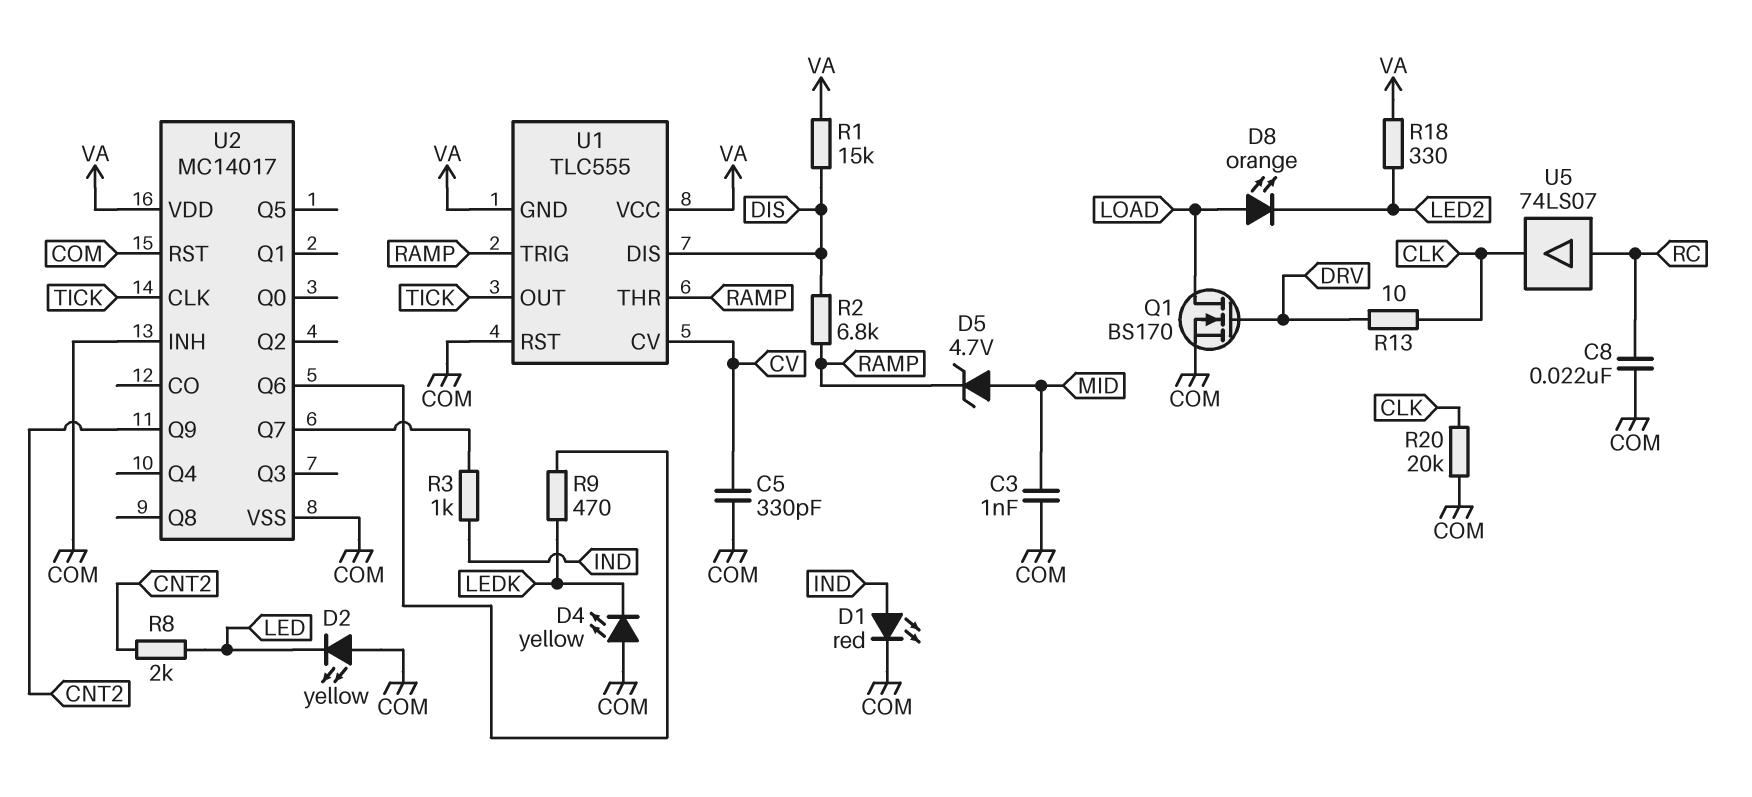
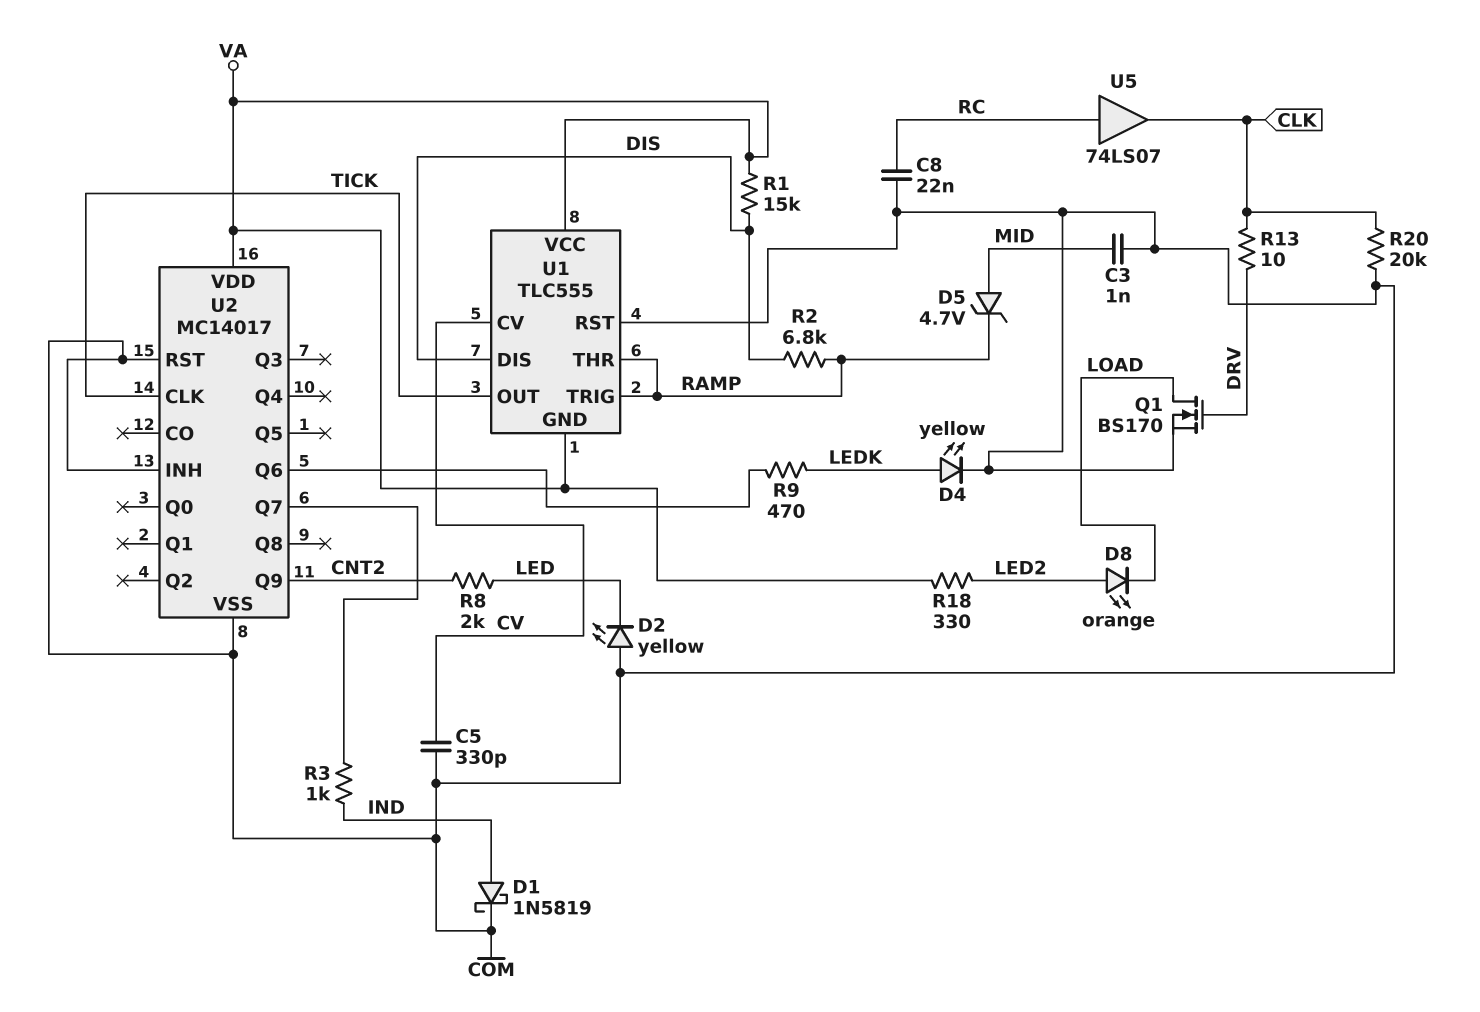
D1: LED red (A IND, K COM) -> schottky 1N5819 (A IND, K COM)
D4: LED yellow (A COM, K LEDK) -> LED yellow (A LEDK, K COM)
D8: LED orange (A LOAD, K LED2) -> LED orange (A LED2, K LOAD)

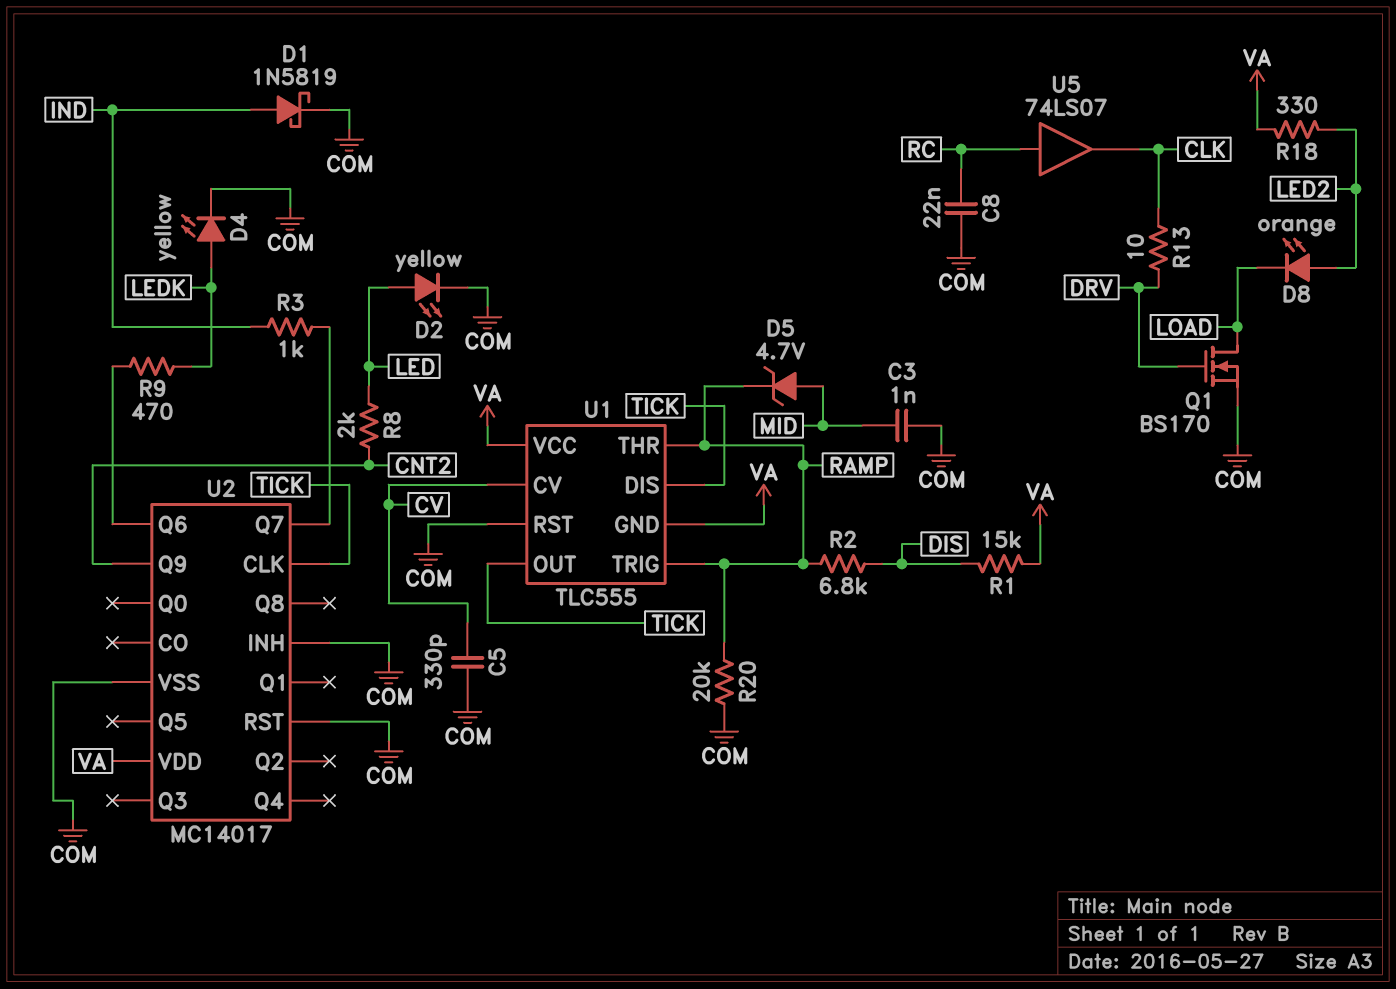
D2: LED yellow (A COM, K LED) -> LED yellow (A LED, K COM)
R20: 20k (CLK, COM) -> 20k (COM, RAMP)
U1 pin DIS: DIS -> TICK

